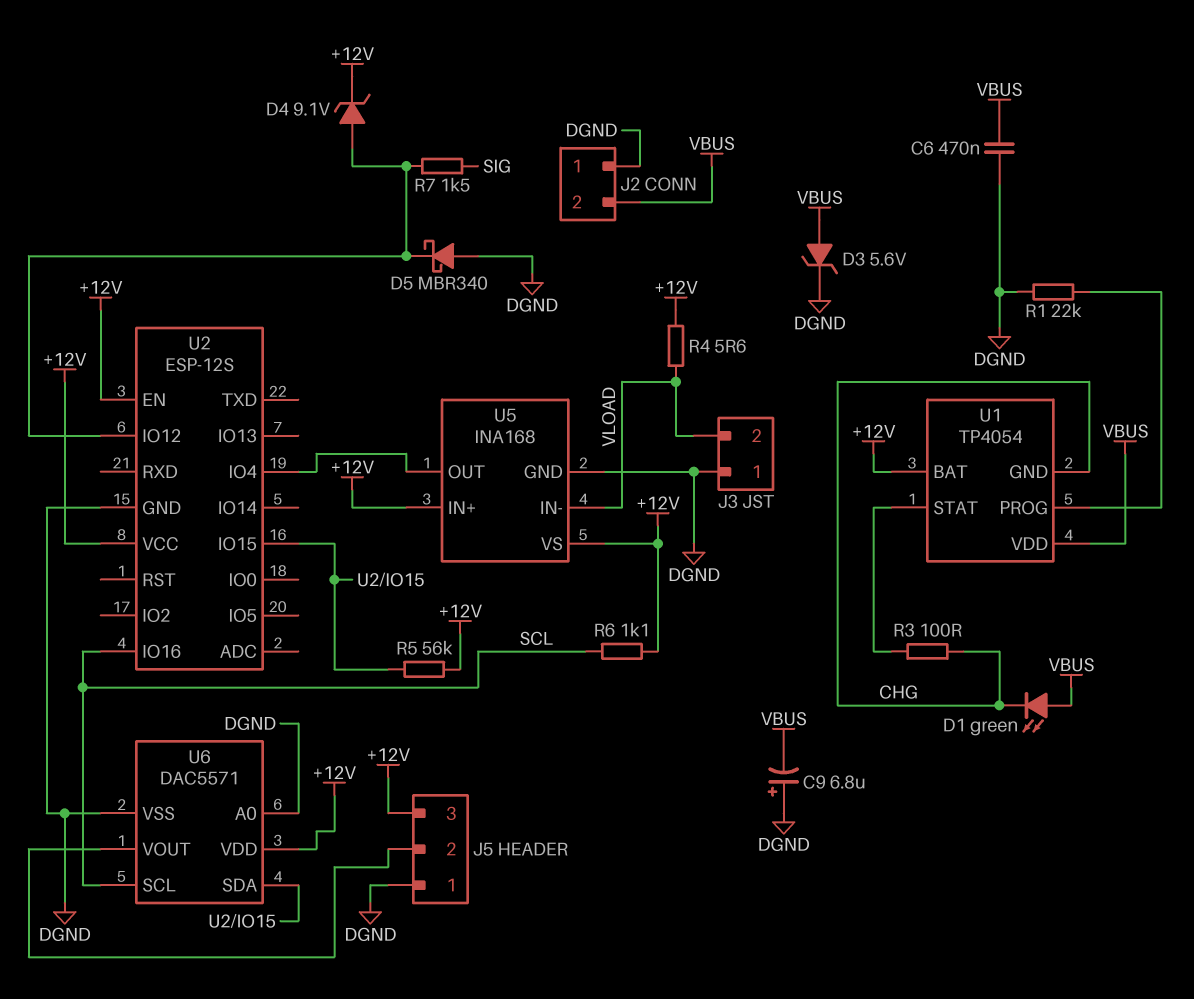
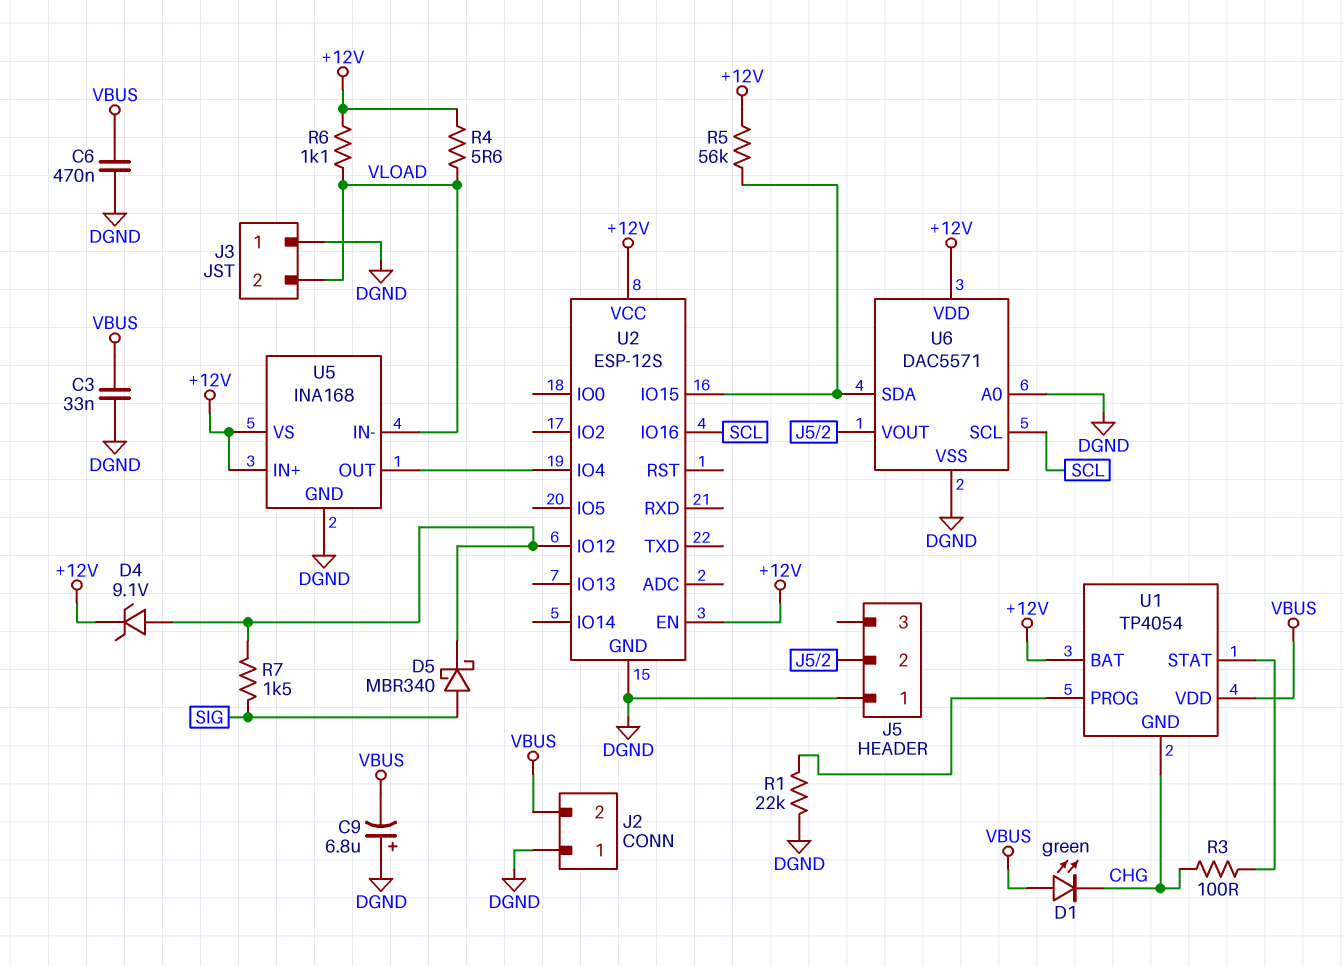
C3: none -> 33nF (DGND, VBUS)
D3: zener 5.6V (A VBUS, K DGND) -> none
D5: schottky MBR340 (A DGND, K U2/IO12) -> schottky MBR340 (A SIG, K U2/IO12)
J5 pin 3: +12V -> none
R6: 1.1k (+12V, SCL) -> 1.1k (+12V, VLOAD)

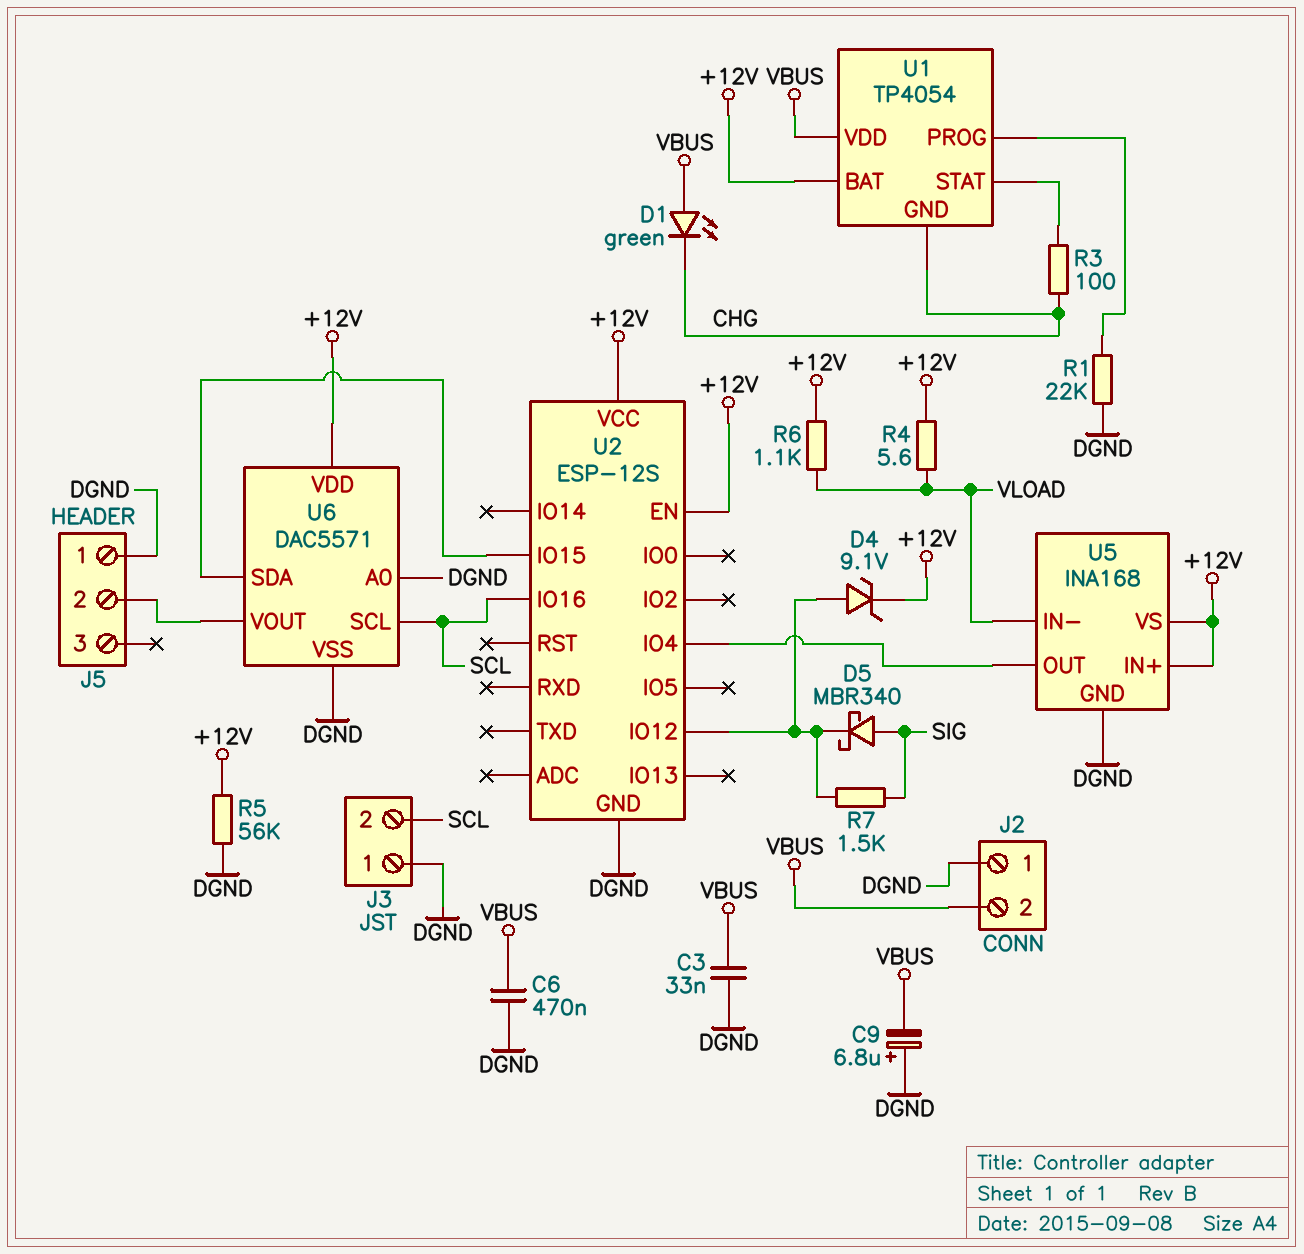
J3 pin 2: VLOAD -> SCL
R5: 56k (+12V, U2/IO15) -> 56k (+12V, DGND)

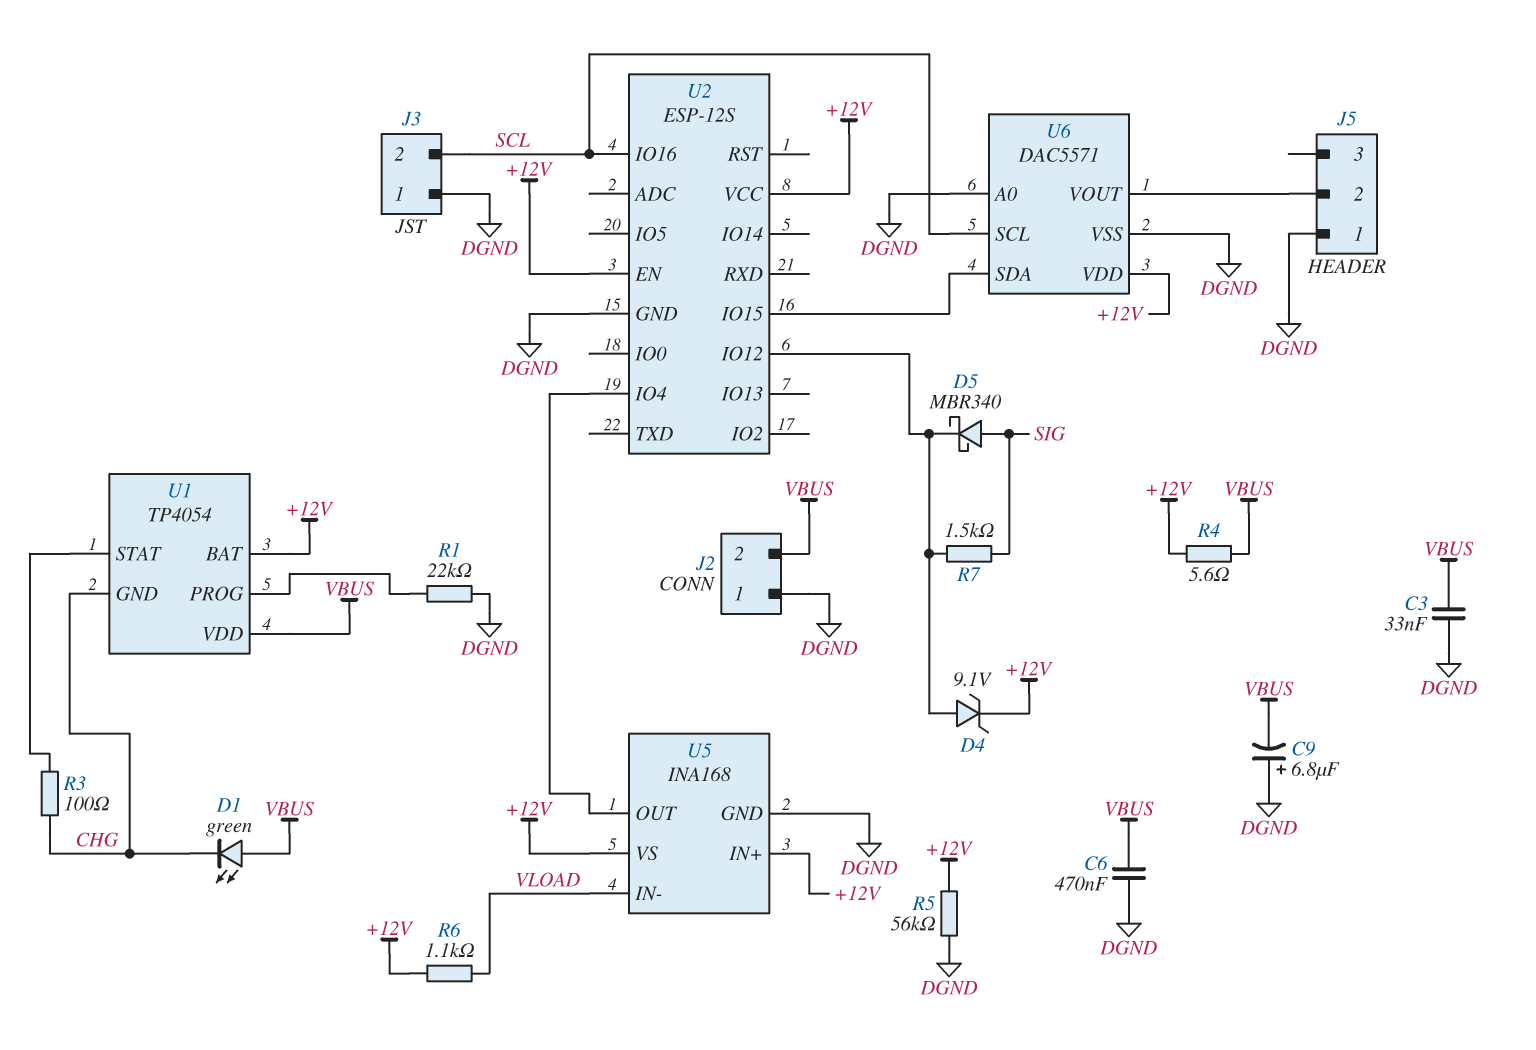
R4: 5.6 (+12V, VLOAD) -> 5.6 (+12V, VBUS)

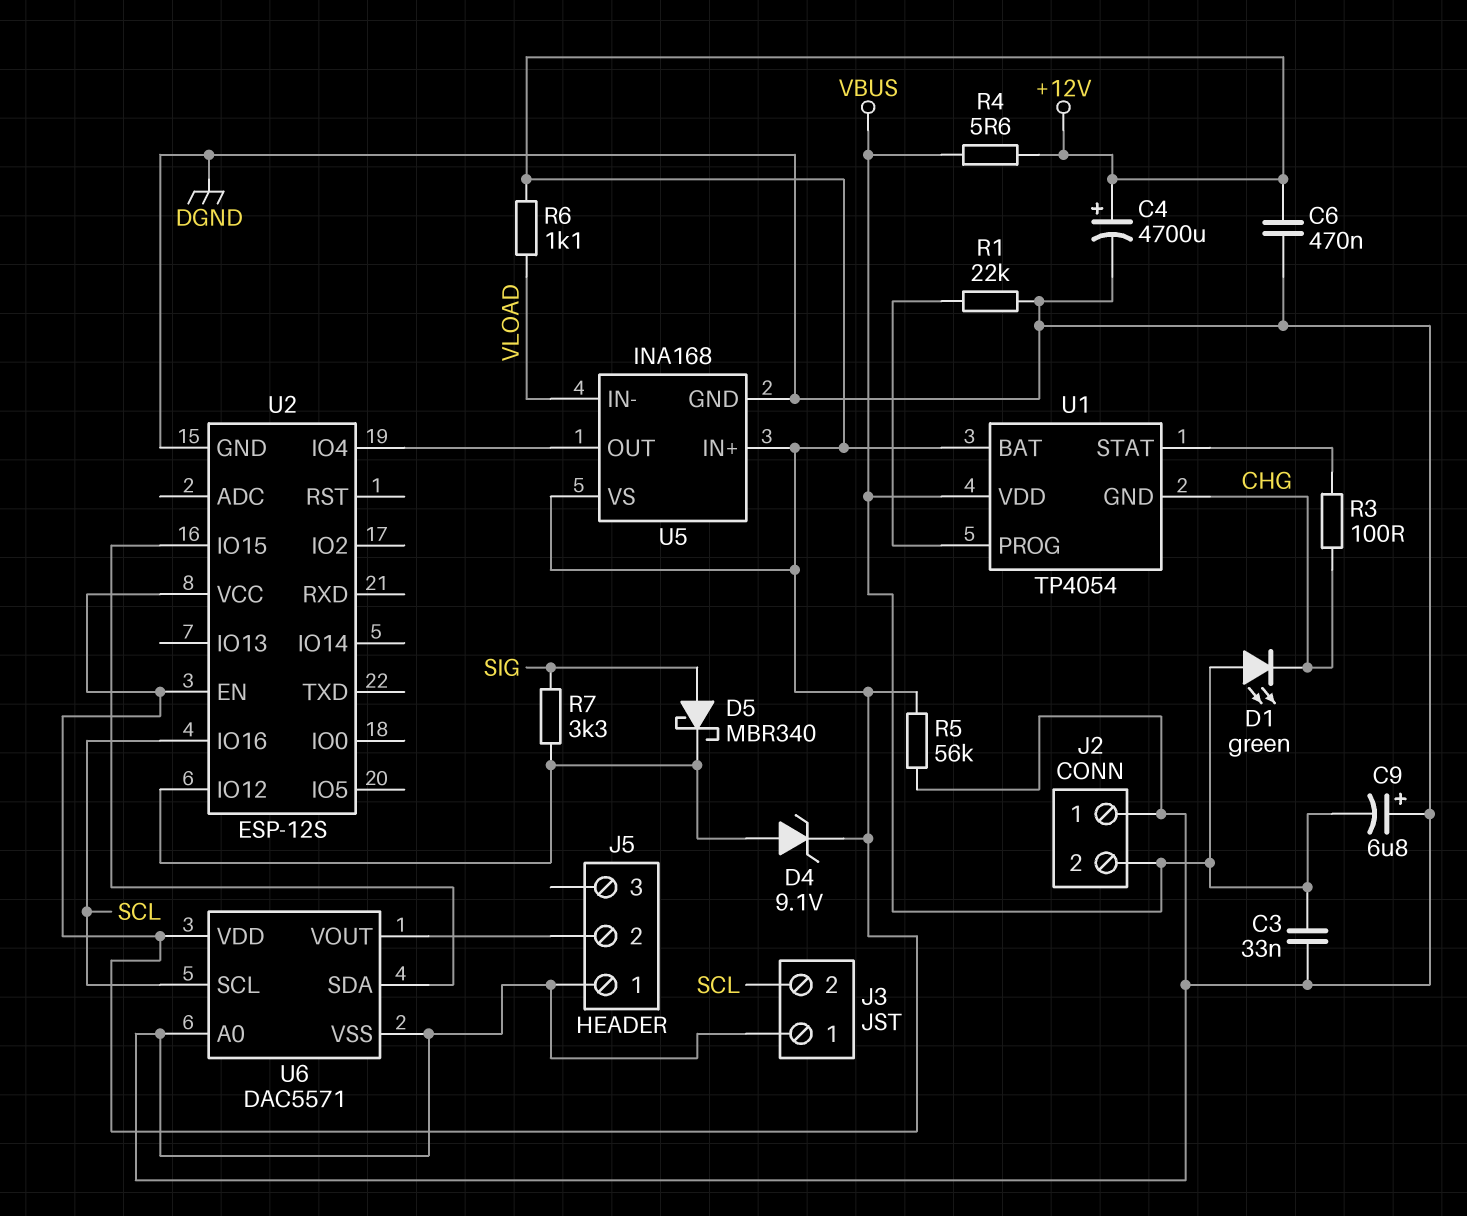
C4: none -> 4700uF (plus +12V, minus DGND)
C6: 470nF (DGND, VBUS) -> 470nF (+12V, DGND)
R7: 1.5k (SIG, U2/IO12) -> 3.3k (SIG, U2/IO12)

